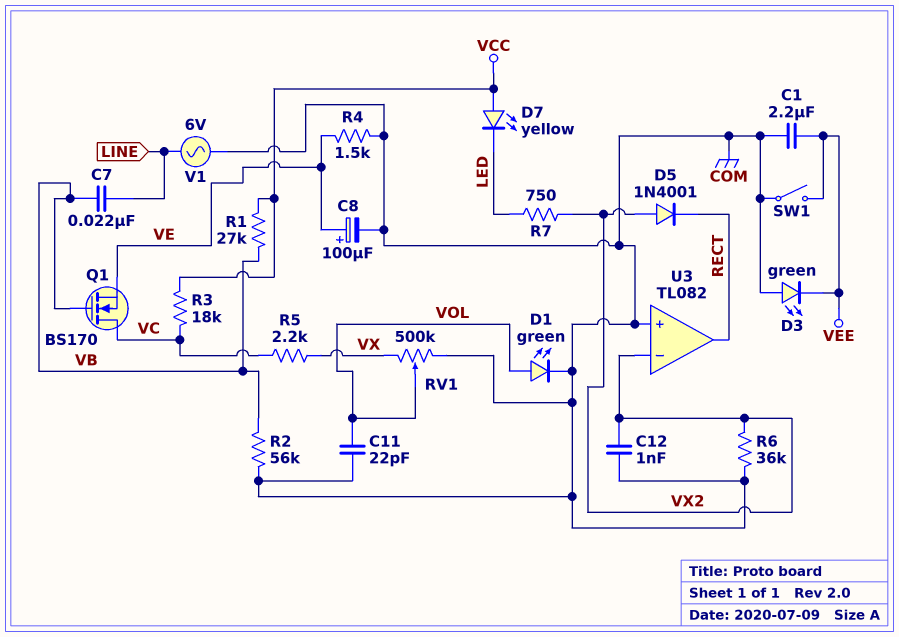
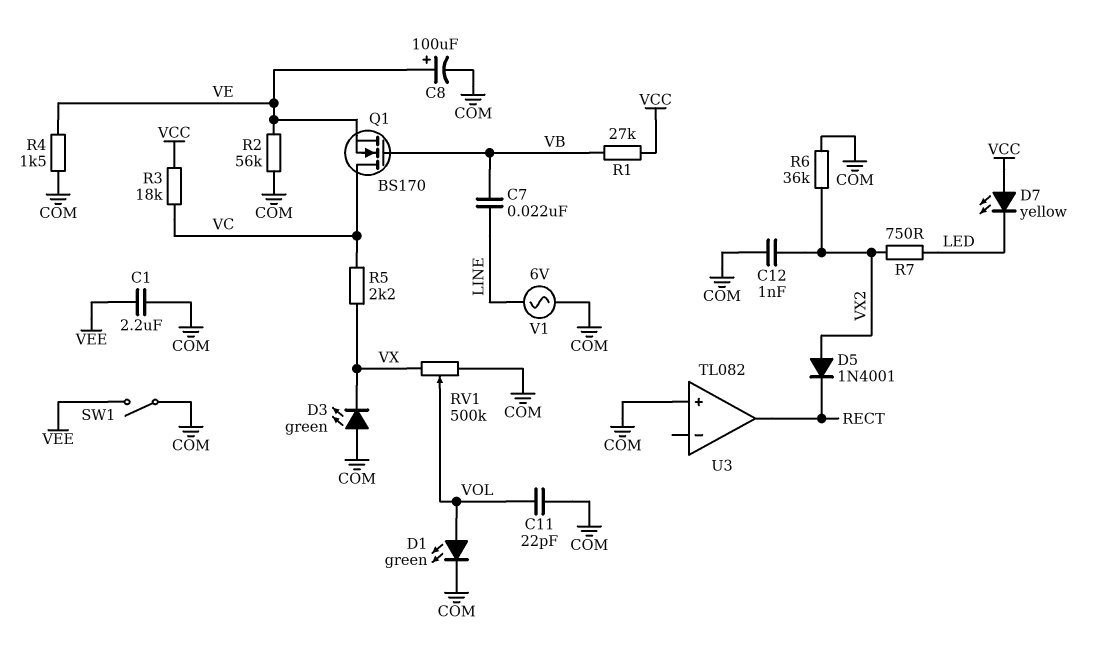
D3: LED green (A COM, K VEE) -> LED green (A COM, K VX)
R2: 56k (COM, VB) -> 56k (COM, VE)
U3 pin in-: VX2 -> none

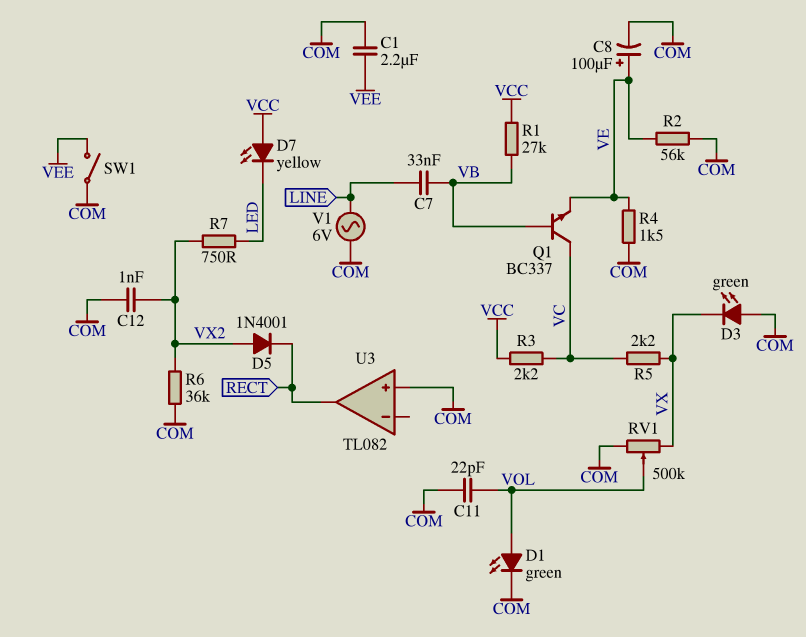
C7: 22nF (LINE, VB) -> 33nF (LINE, VB)
Q1: NMOS BS170 (G VB, D VC, S VE) -> NPN BC337 (B VB, C VC, E VE)
R3: 18k (VC, VCC) -> 2.2k (VC, VCC)

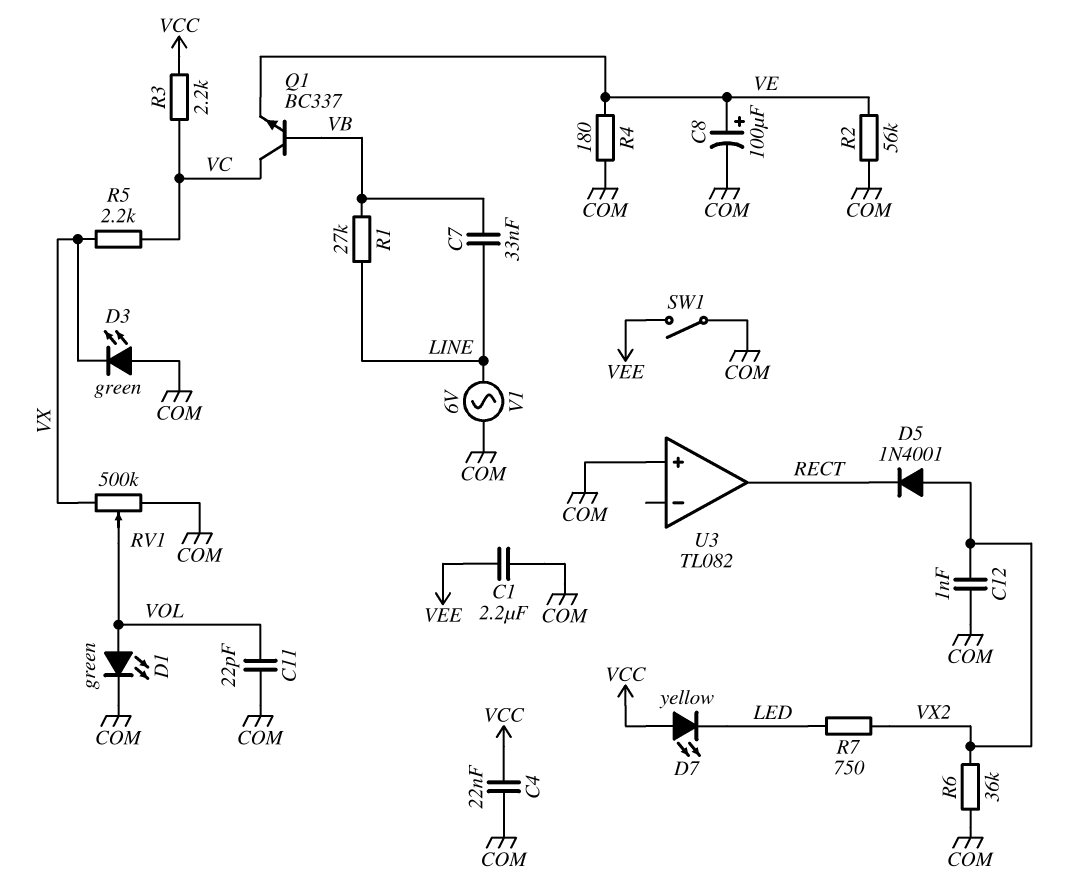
C4: none -> 22nF (COM, VCC)
R1: 27k (VB, VCC) -> 27k (LINE, VB)
R4: 1.5k (COM, VE) -> 180 (COM, VE)

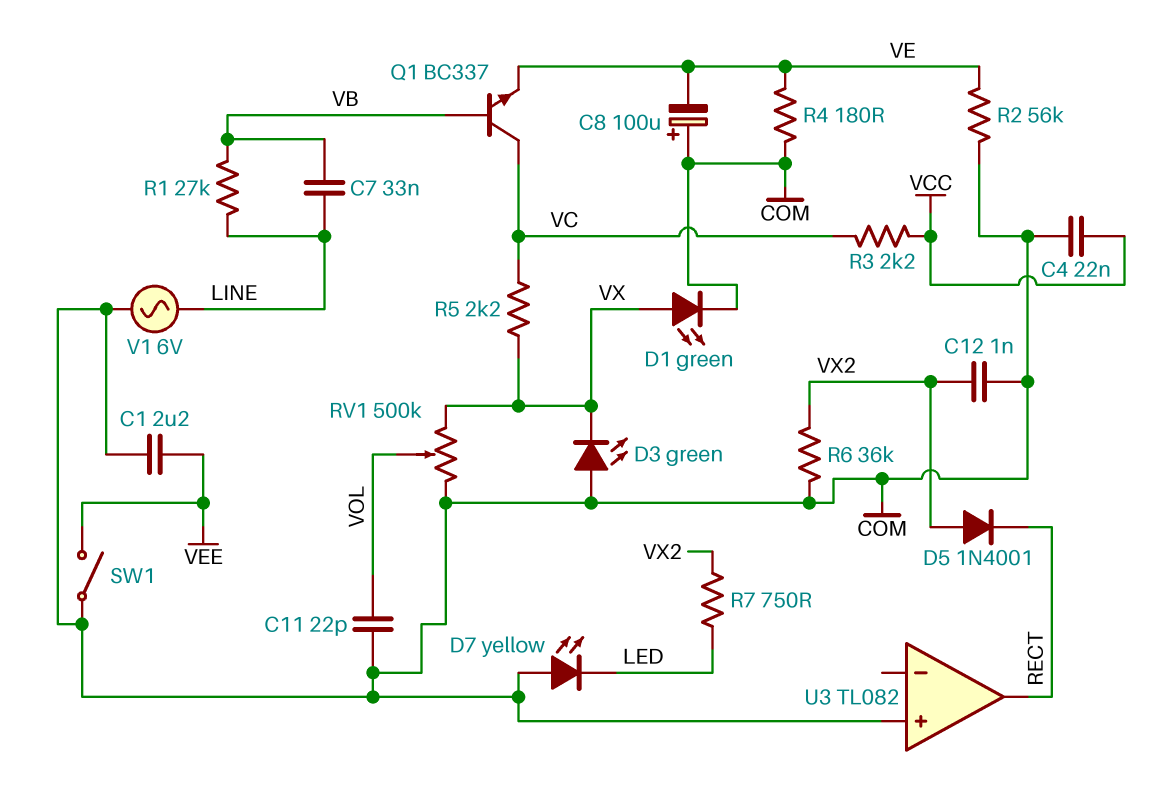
C8: 100uF (plus VE, minus COM) -> 100uF (plus COM, minus VE)
D1: LED green (A VOL, K COM) -> LED green (A VX, K COM)
D7: LED yellow (A VCC, K LED) -> LED yellow (A COM, K LED)

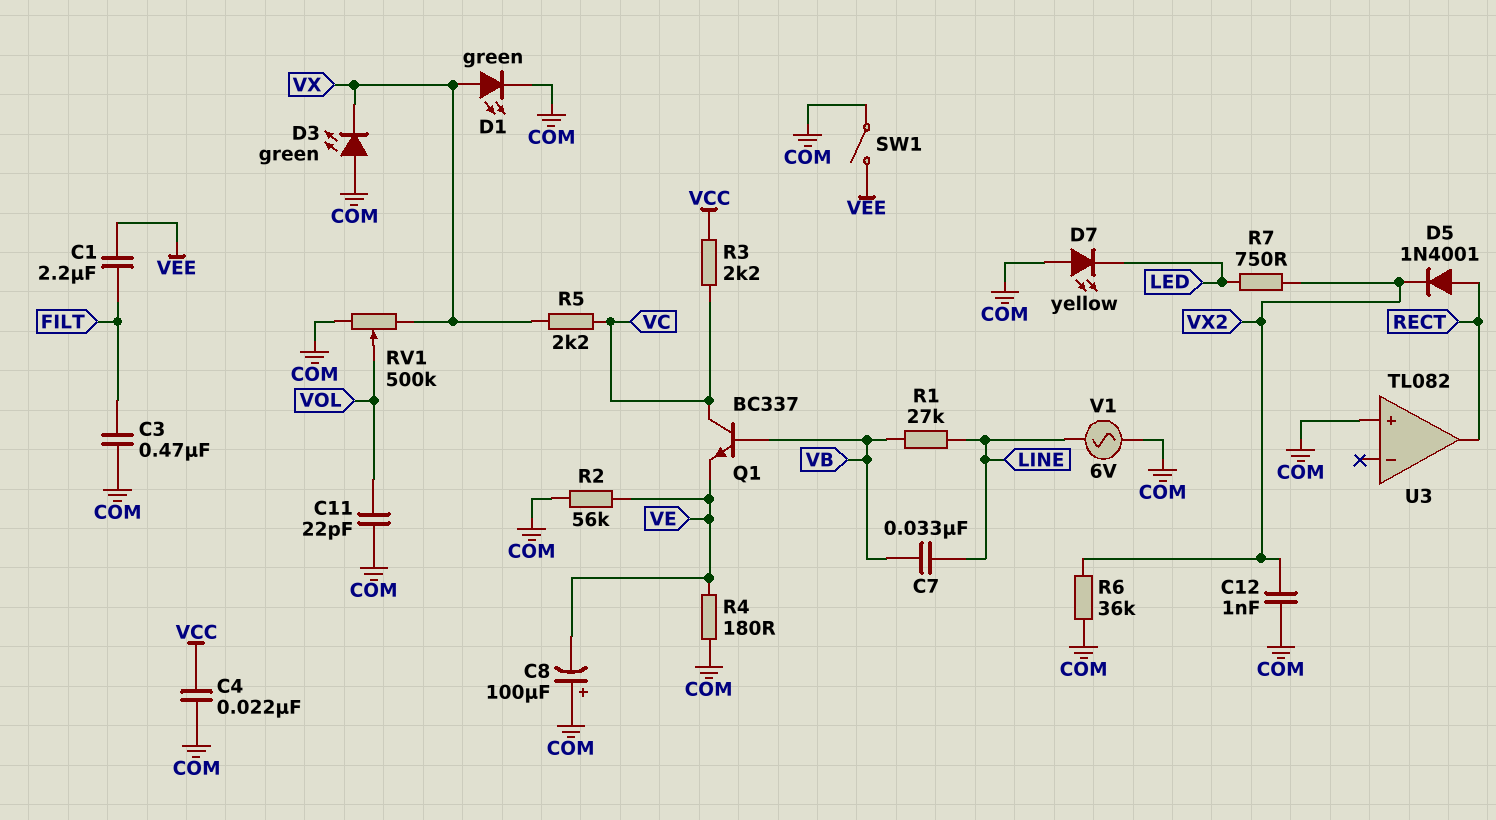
C1: 2.2uF (COM, VEE) -> 2.2uF (FILT, VEE)
C3: none -> 470nF (COM, FILT)
D5: diode 1N4001 (A VX2, K RECT) -> diode 1N4001 (A RECT, K VX2)

